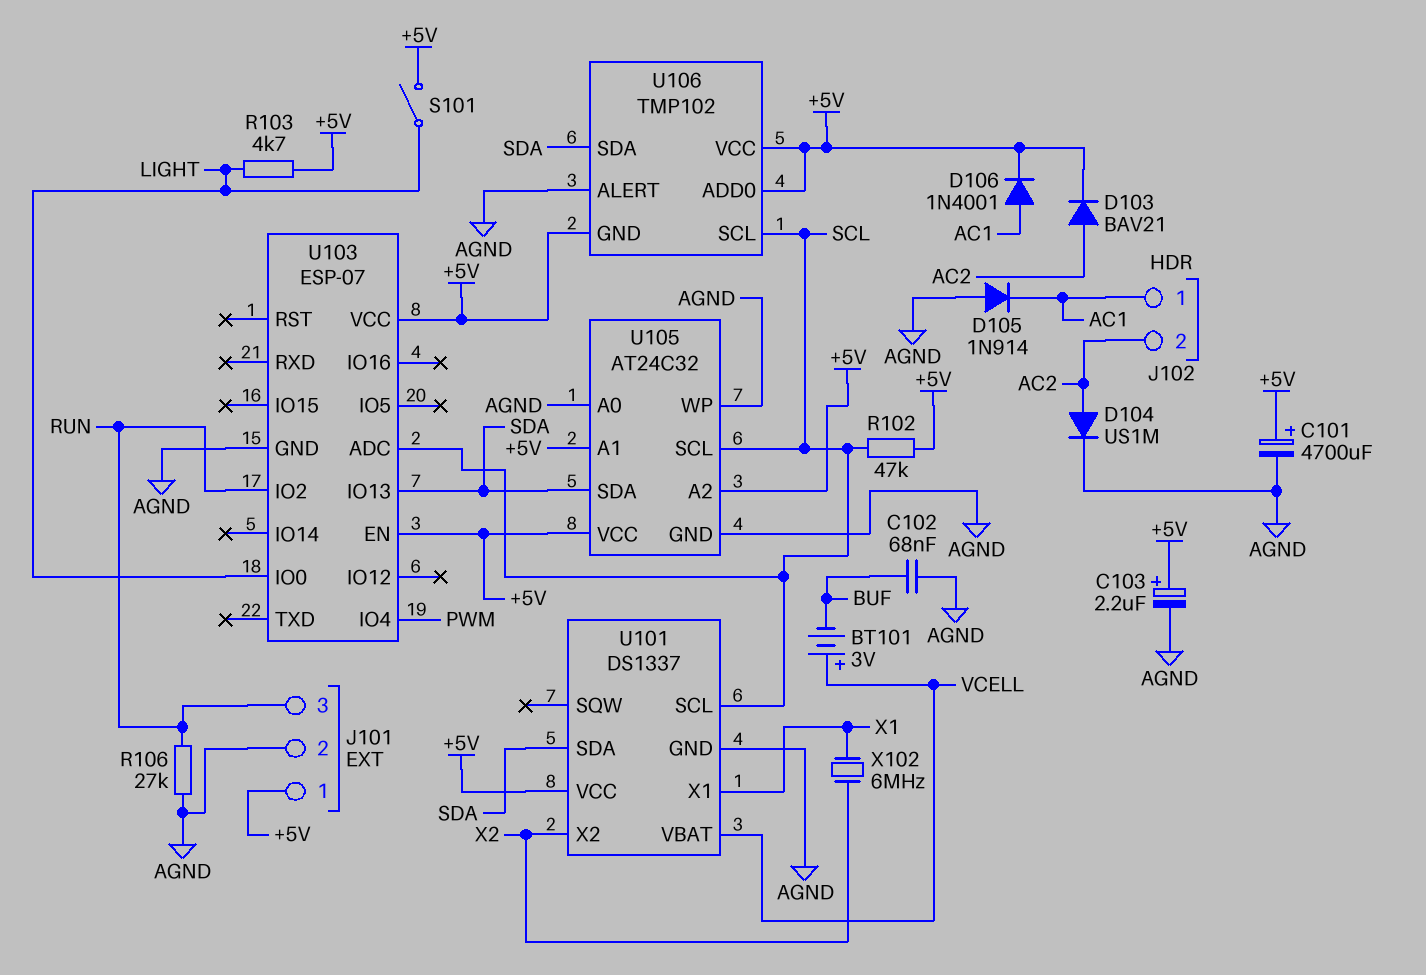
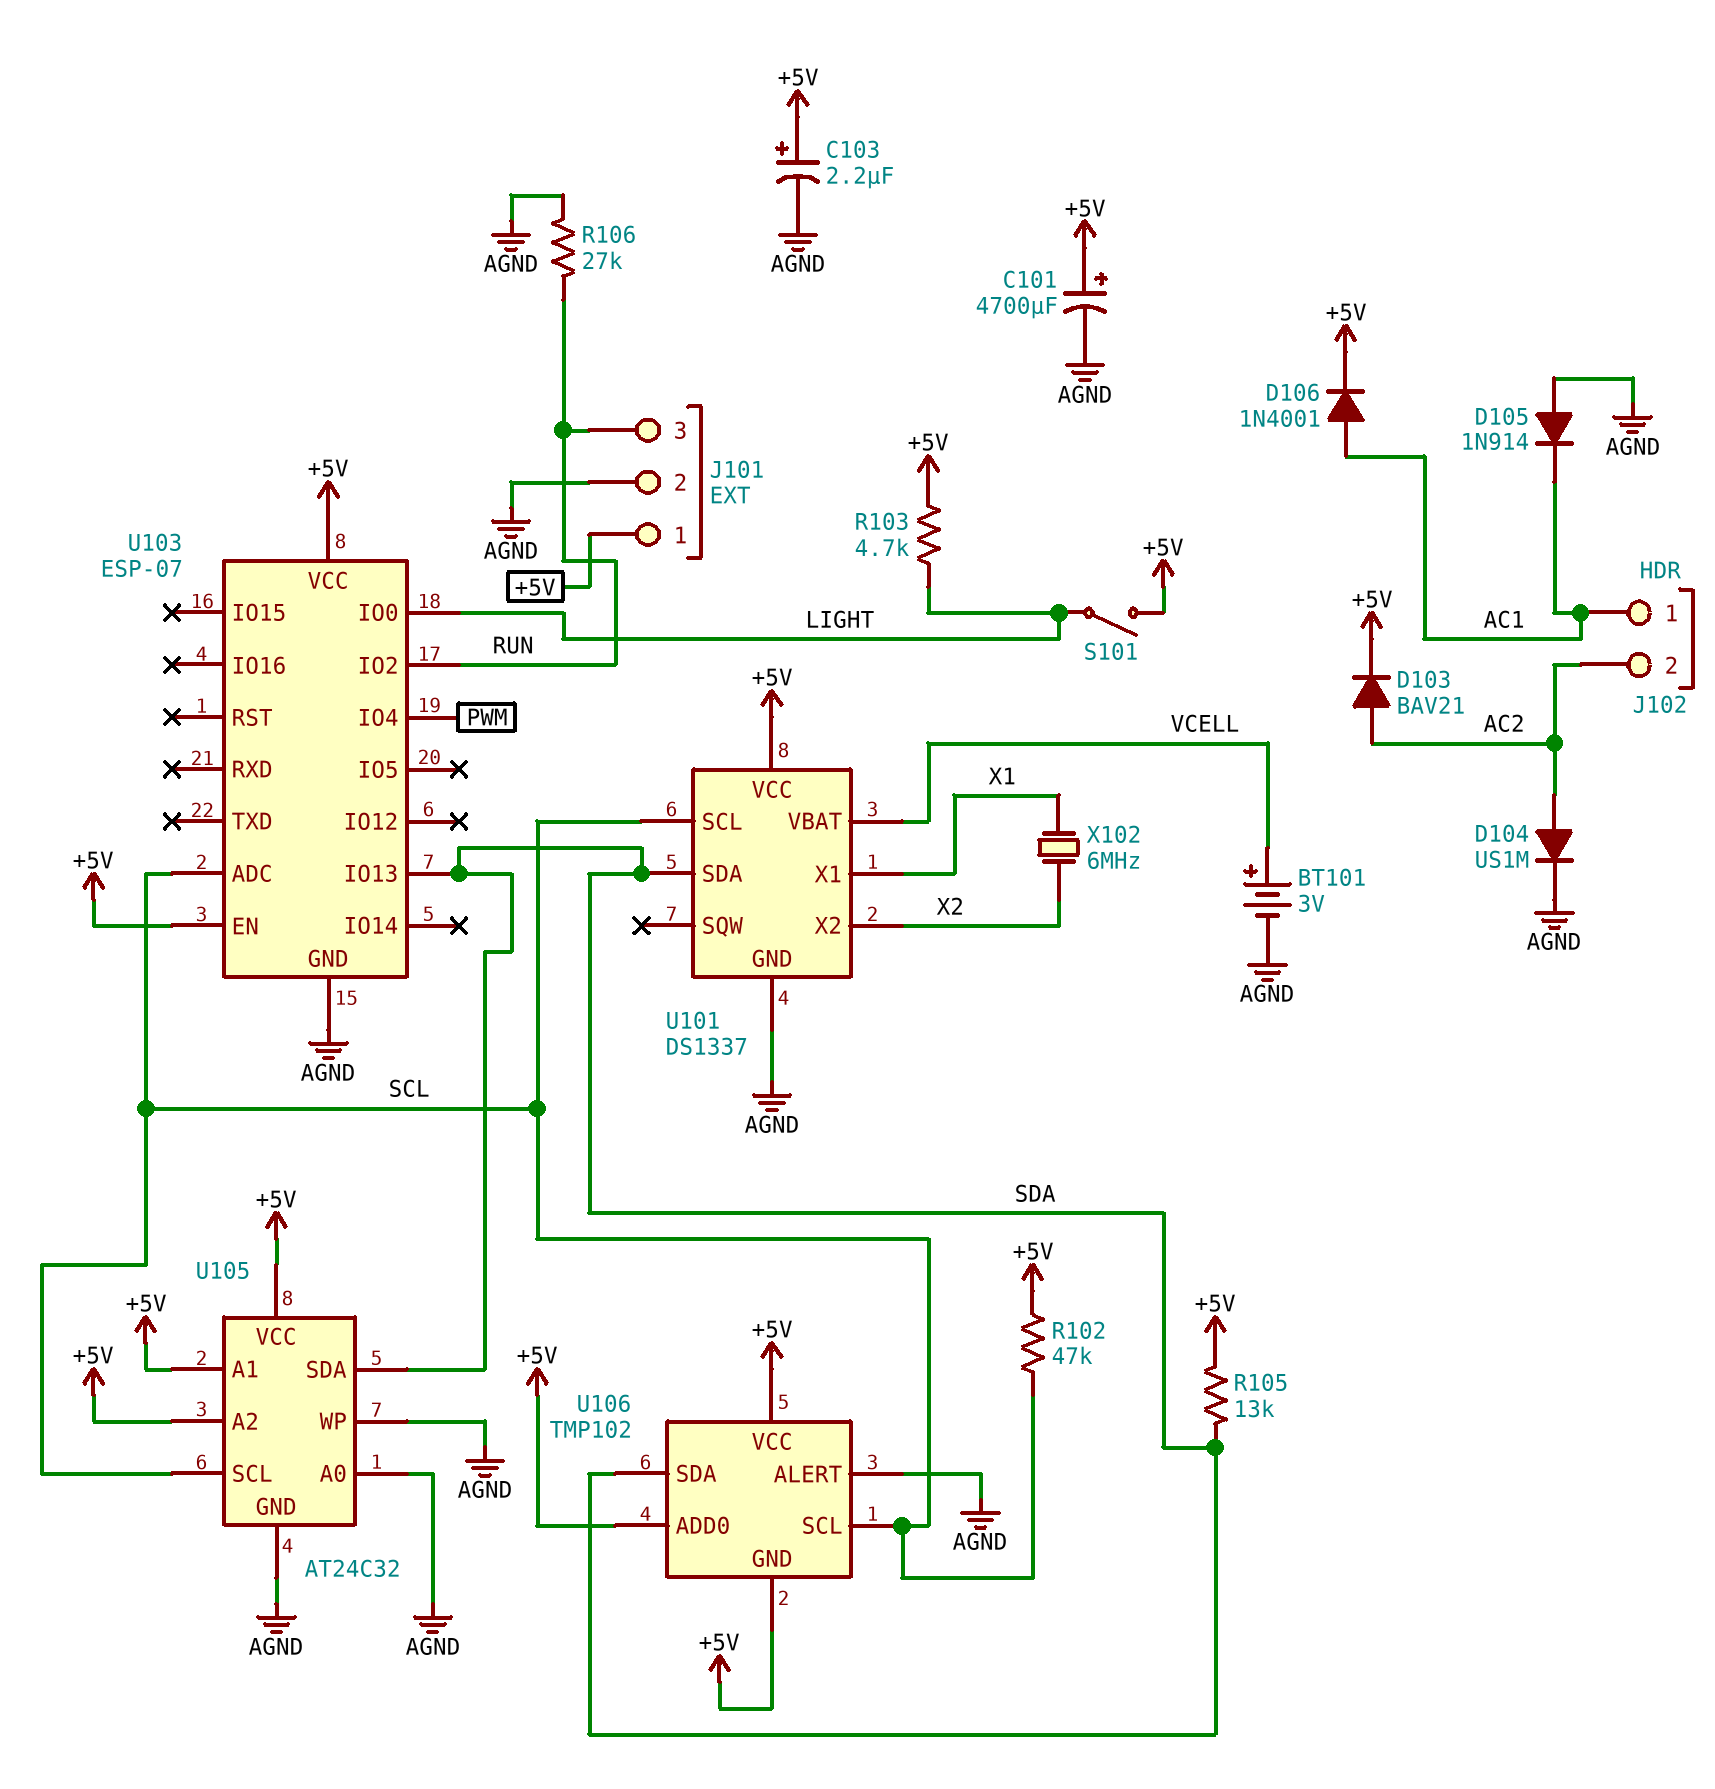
BT101: 3V (plus VCELL, minus BUF) -> 3V (plus VCELL, minus AGND)
C102: 68nF (AGND, BUF) -> none
R105: none -> 13k (+5V, SDA)

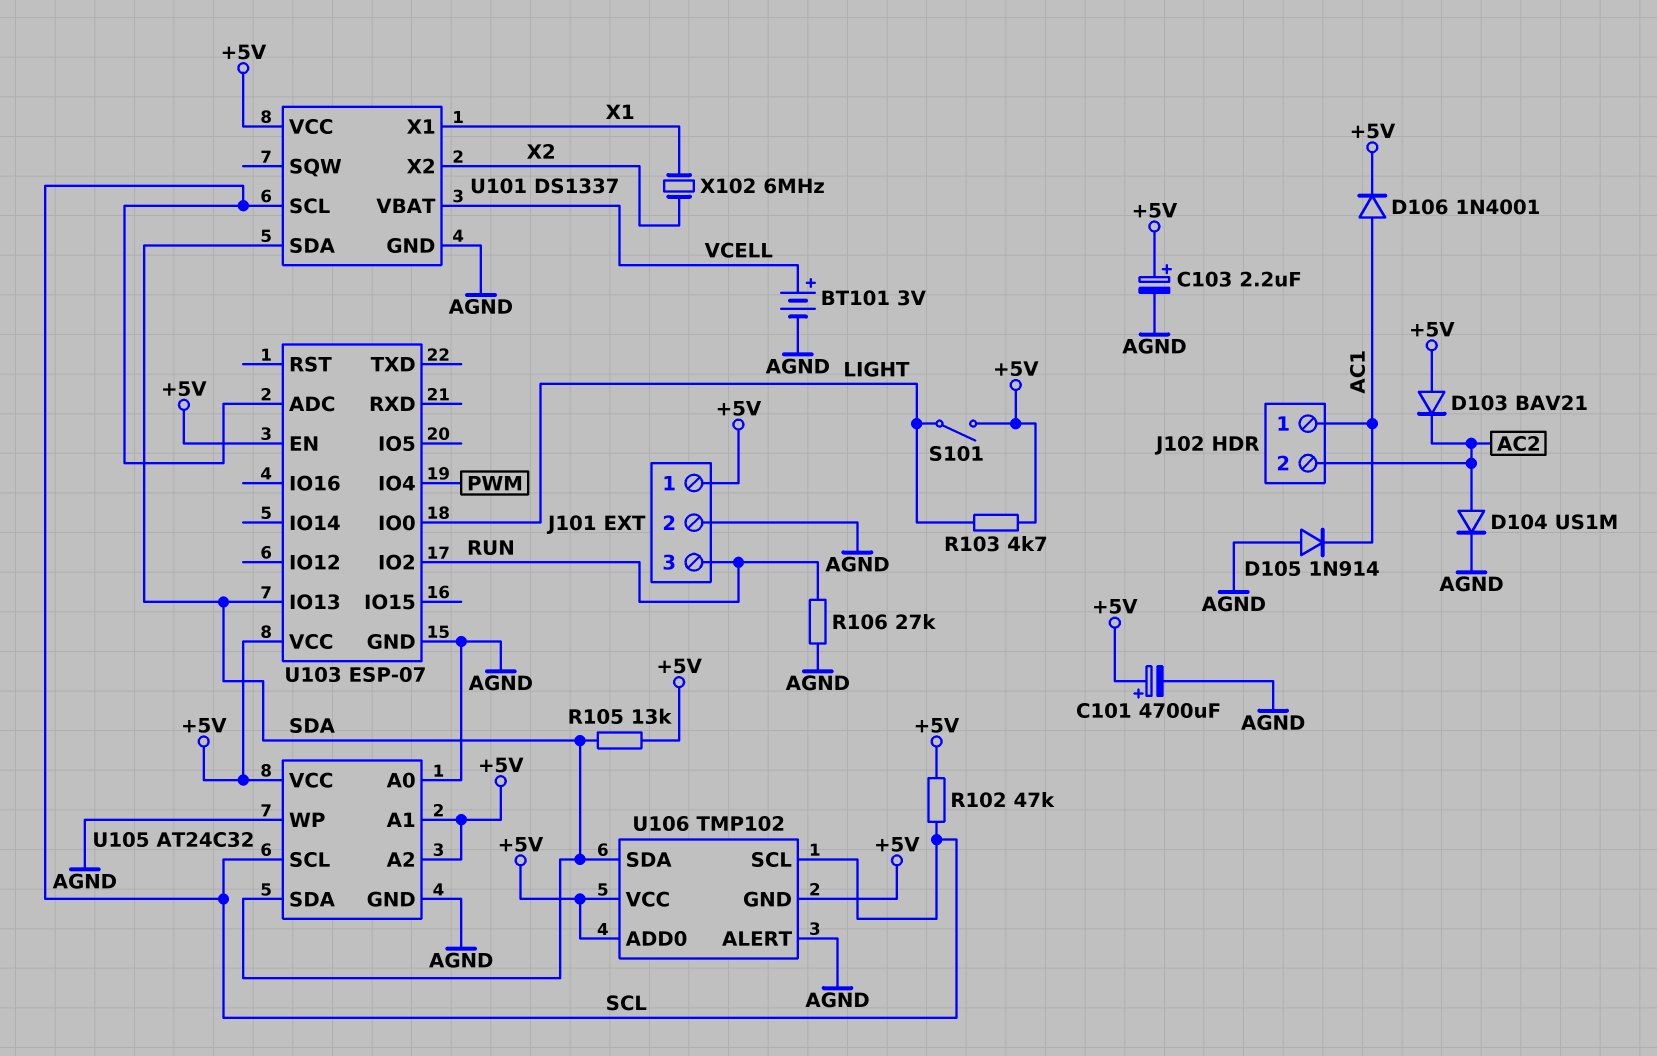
D103: diode BAV21 (A AC2, K +5V) -> diode BAV21 (A +5V, K AC2)

